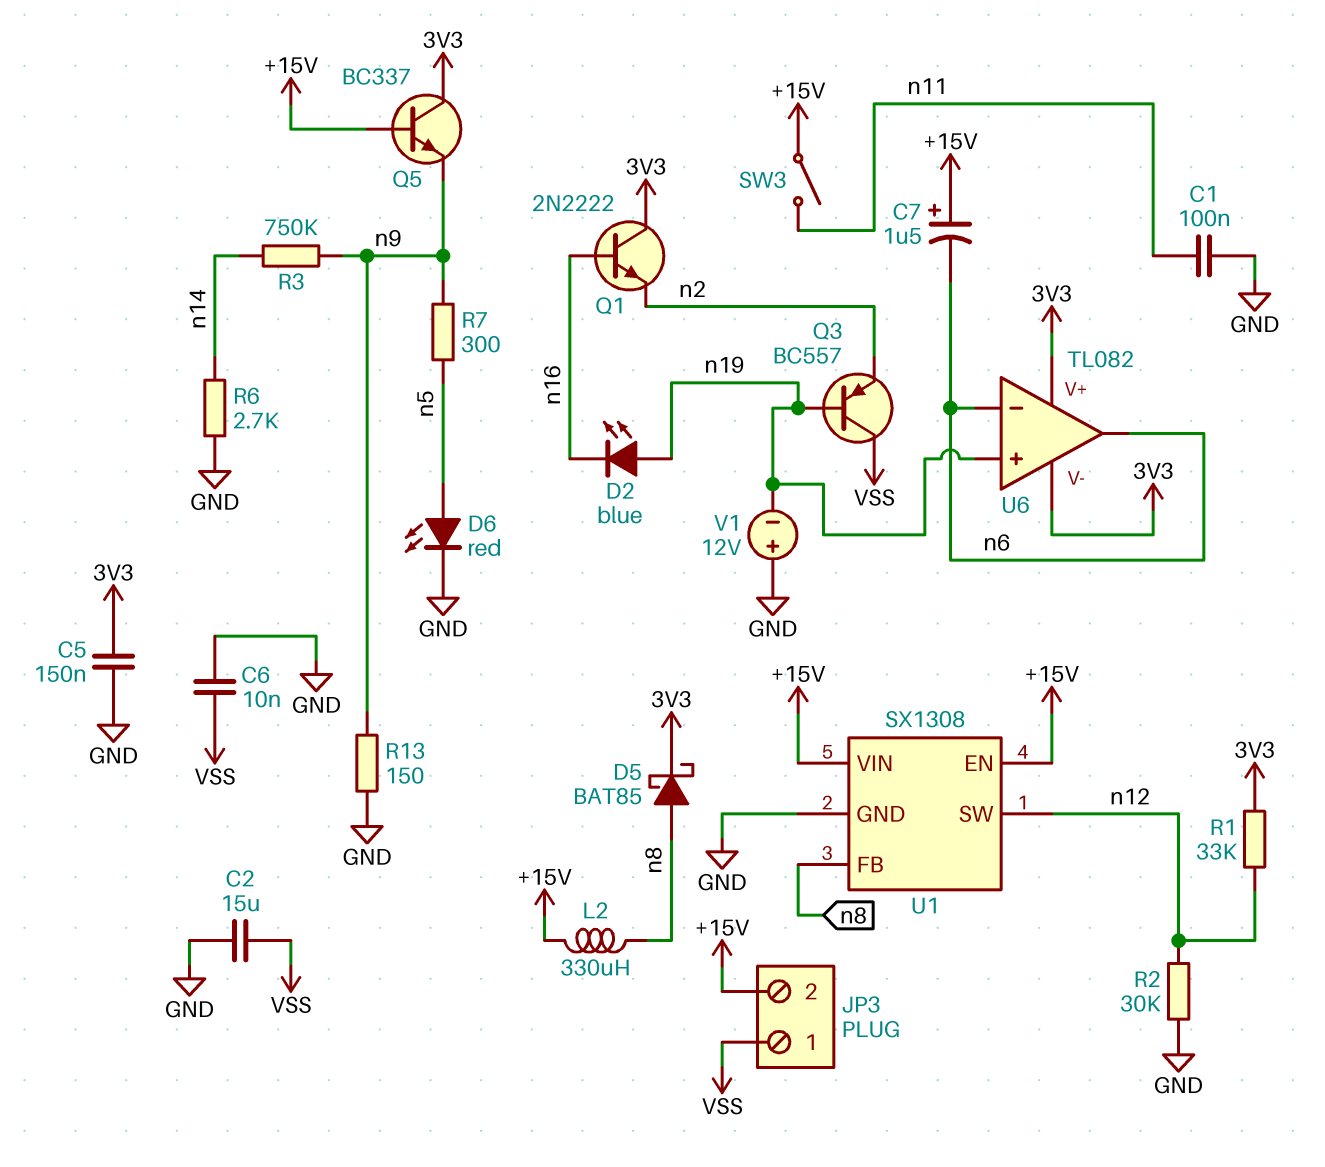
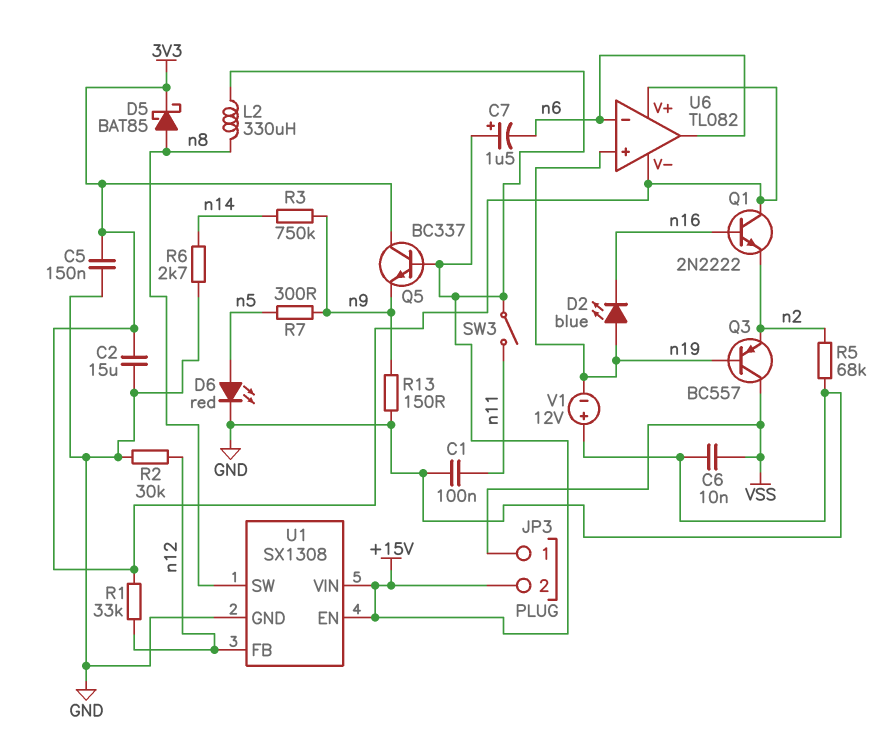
C2: 15uF (GND, VSS) -> 15uF (3V3, GND)
R5: none -> 68k (GND, n2)
U1 pin FB: n8 -> n12
U1 pin SW: n12 -> n8

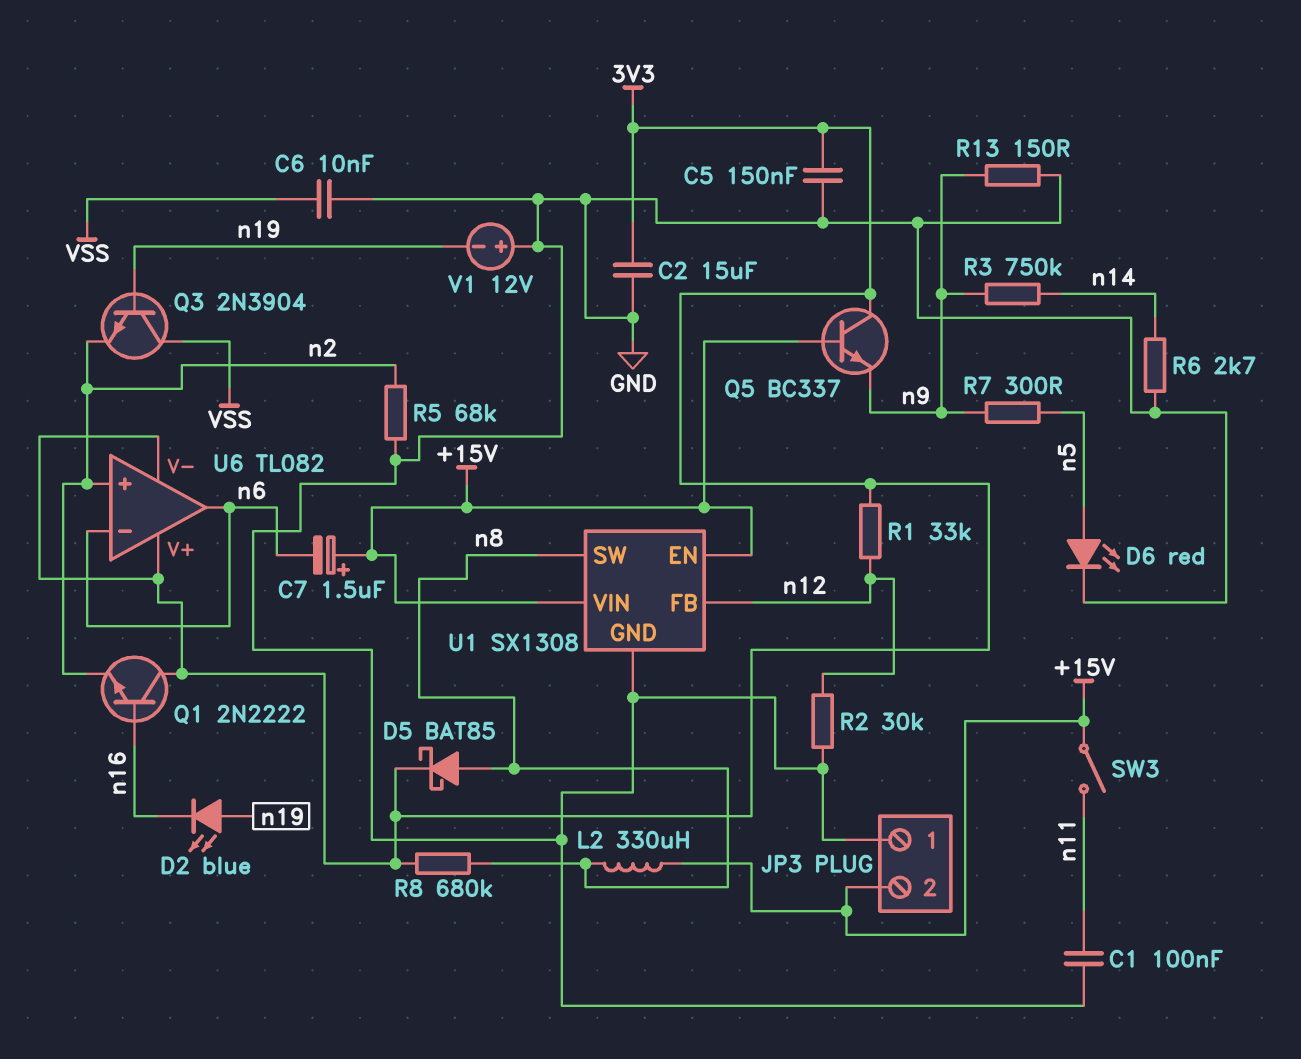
JP3 pin 1: VSS -> GND
Q3: PNP BC557 (B n19, C VSS, E n2) -> NPN 2N3904 (B n19, C VSS, E n2)
R8: none -> 680k (3V3, n8)
U6 pin in+: n19 -> n2

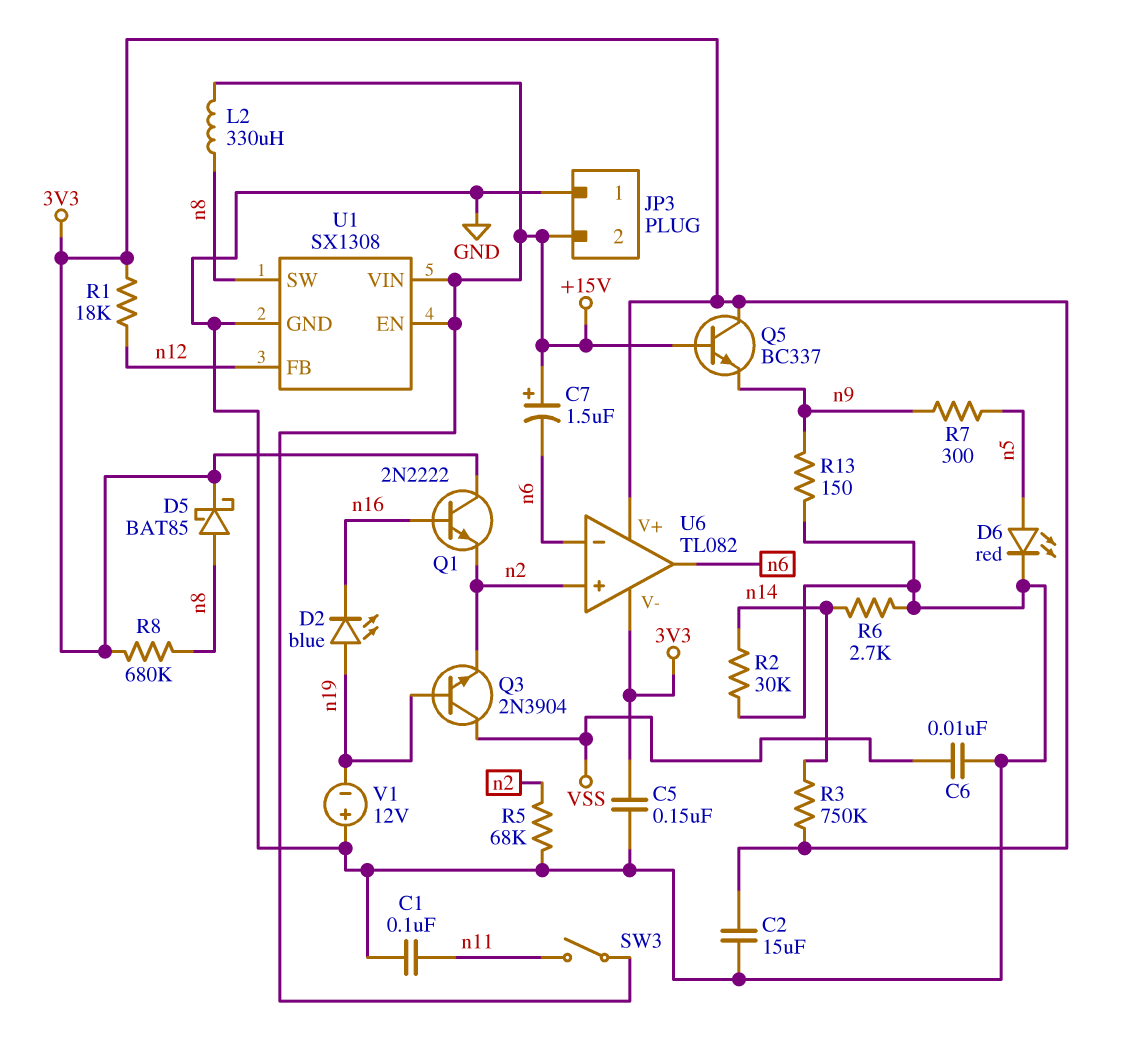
R1: 33k (3V3, n12) -> 18k (3V3, n12)
R2: 30k (GND, n12) -> 30k (GND, n14)
R3: 750k (n9, n14) -> 750k (3V3, n14)

